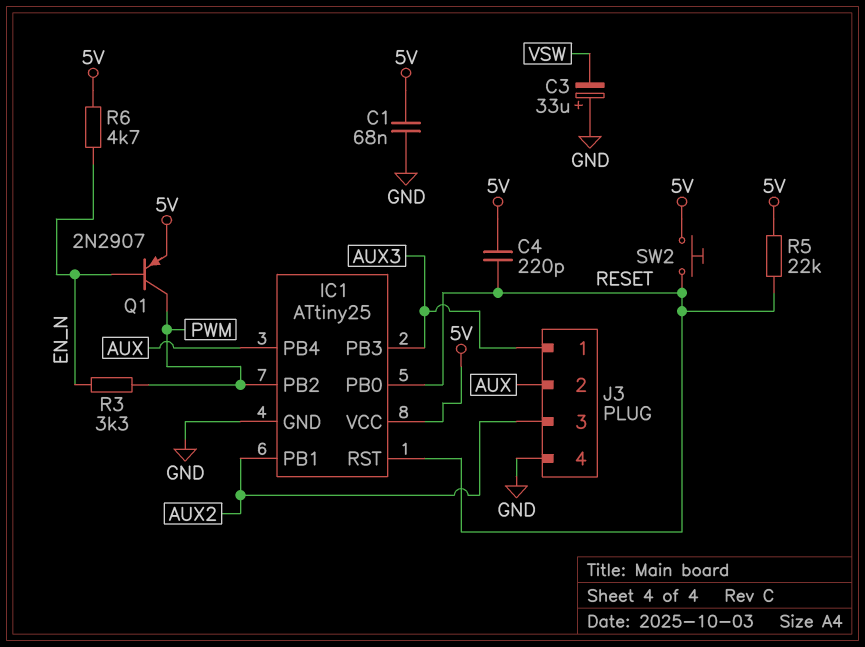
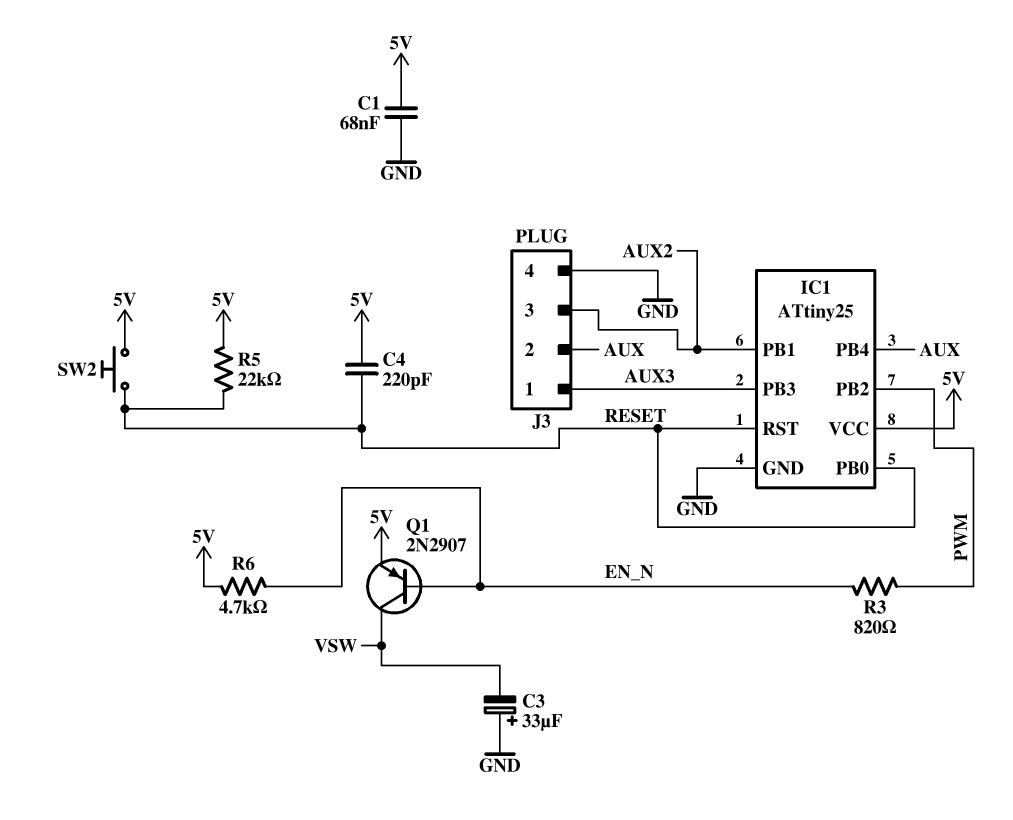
Q1: PNP 2N2907 (B EN_N, C PWM, E 5V) -> PNP 2N2907 (B EN_N, C VSW, E 5V)
R3: 3.3k (EN_N, PWM) -> 820 (EN_N, PWM)

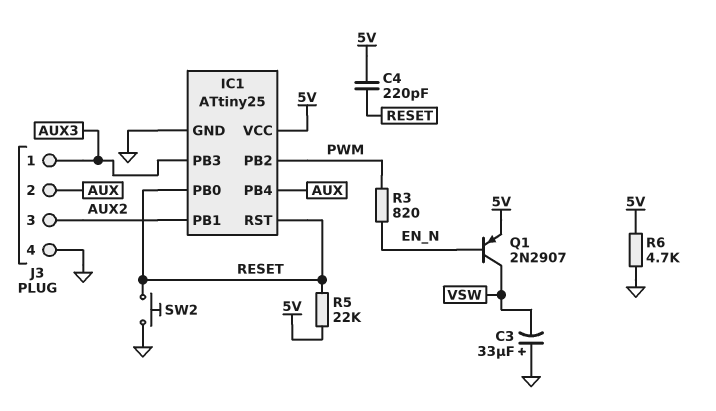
C1: 68nF (5V, GND) -> none
R6: 4.7k (5V, EN_N) -> 4.7k (5V, GND)
SW2: button (5V, RESET) -> button (GND, RESET)

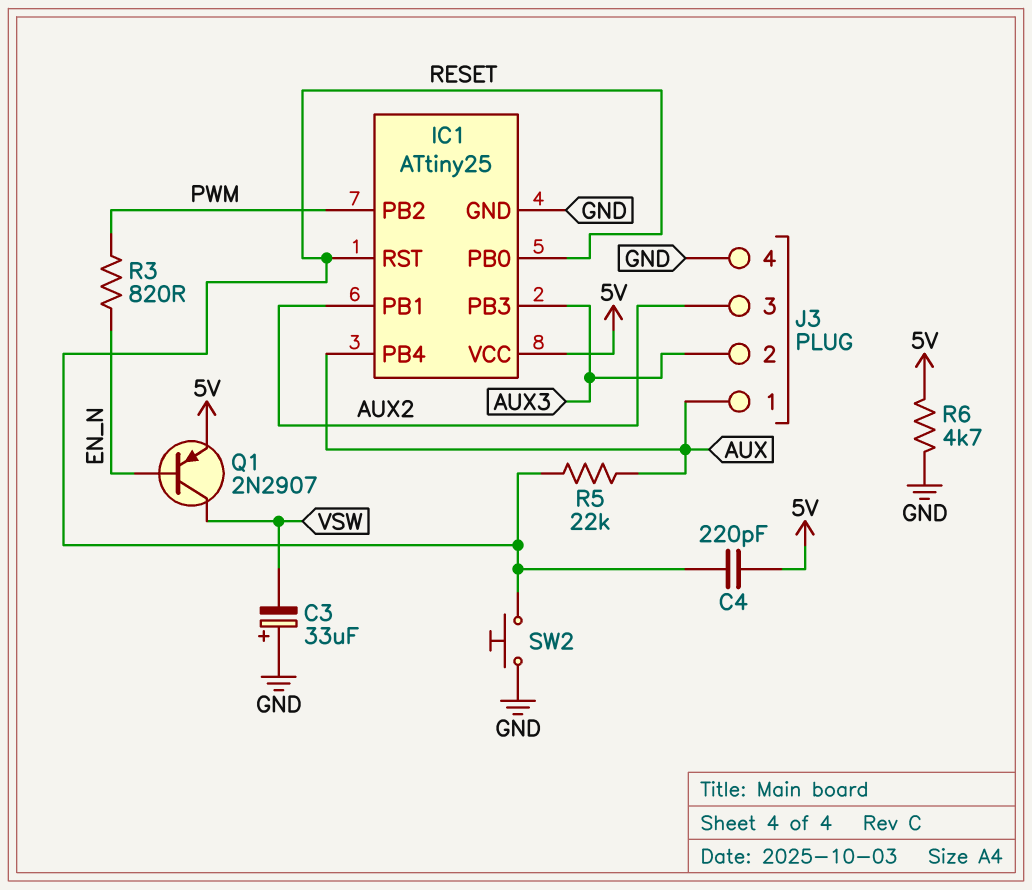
J3 pin 1: AUX3 -> AUX
J3 pin 2: AUX -> AUX3
R5: 22k (5V, RESET) -> 22k (AUX, RESET)

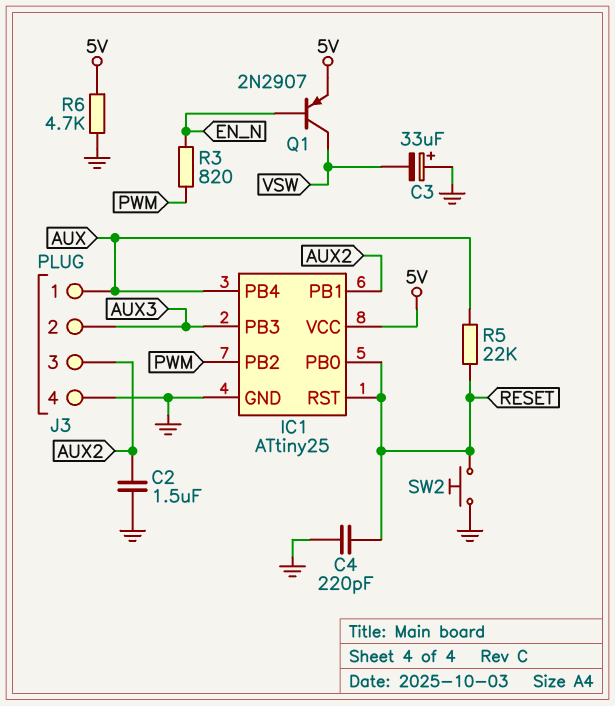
C2: none -> 1.5uF (AUX2, GND)
C4: 220pF (5V, RESET) -> 220pF (GND, RESET)

